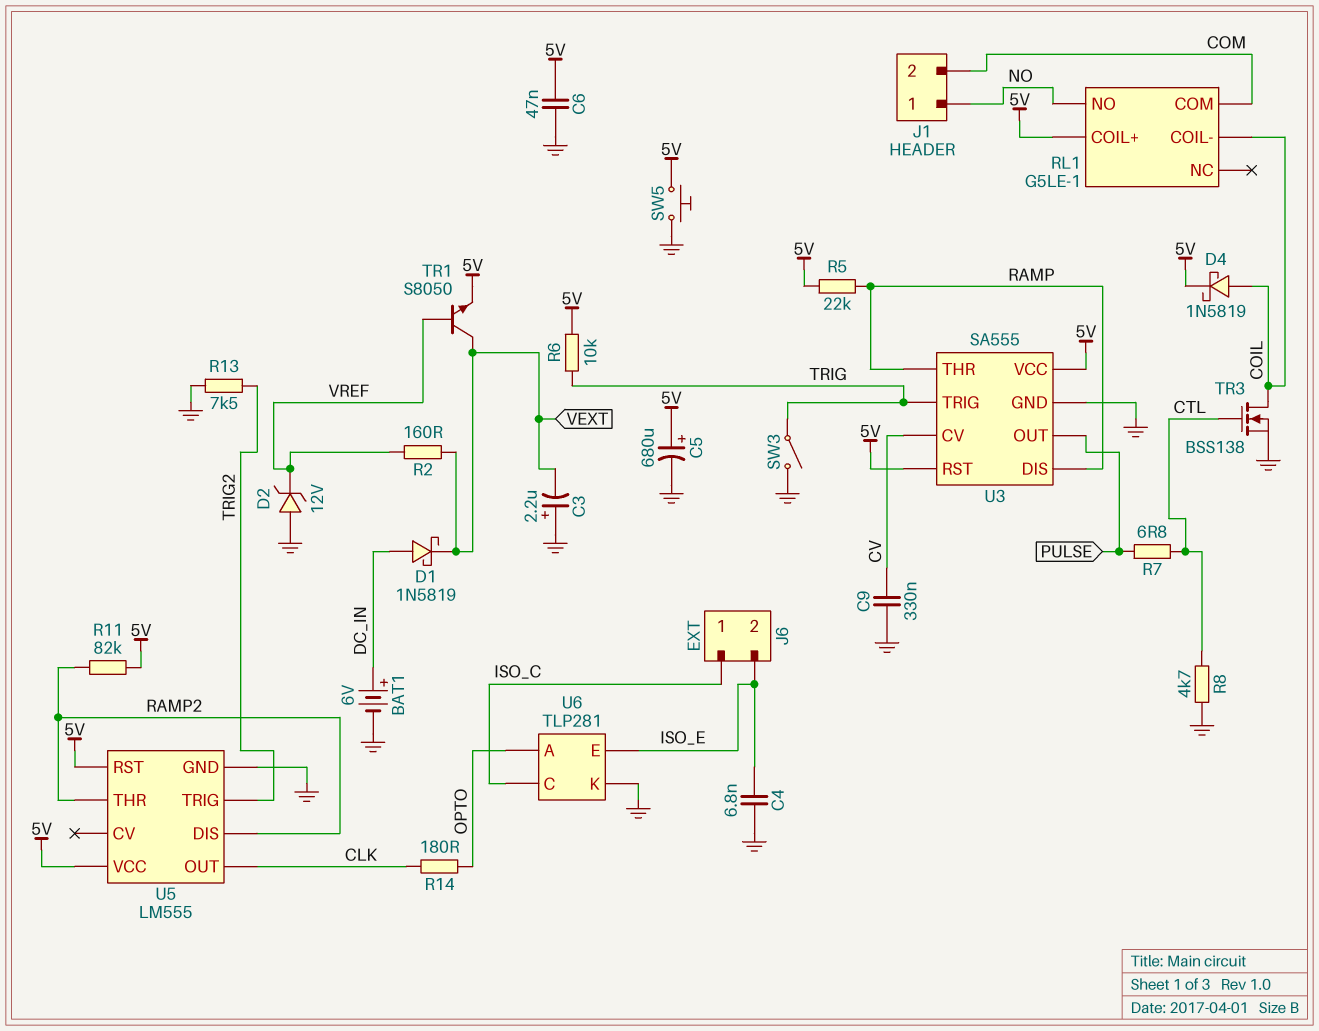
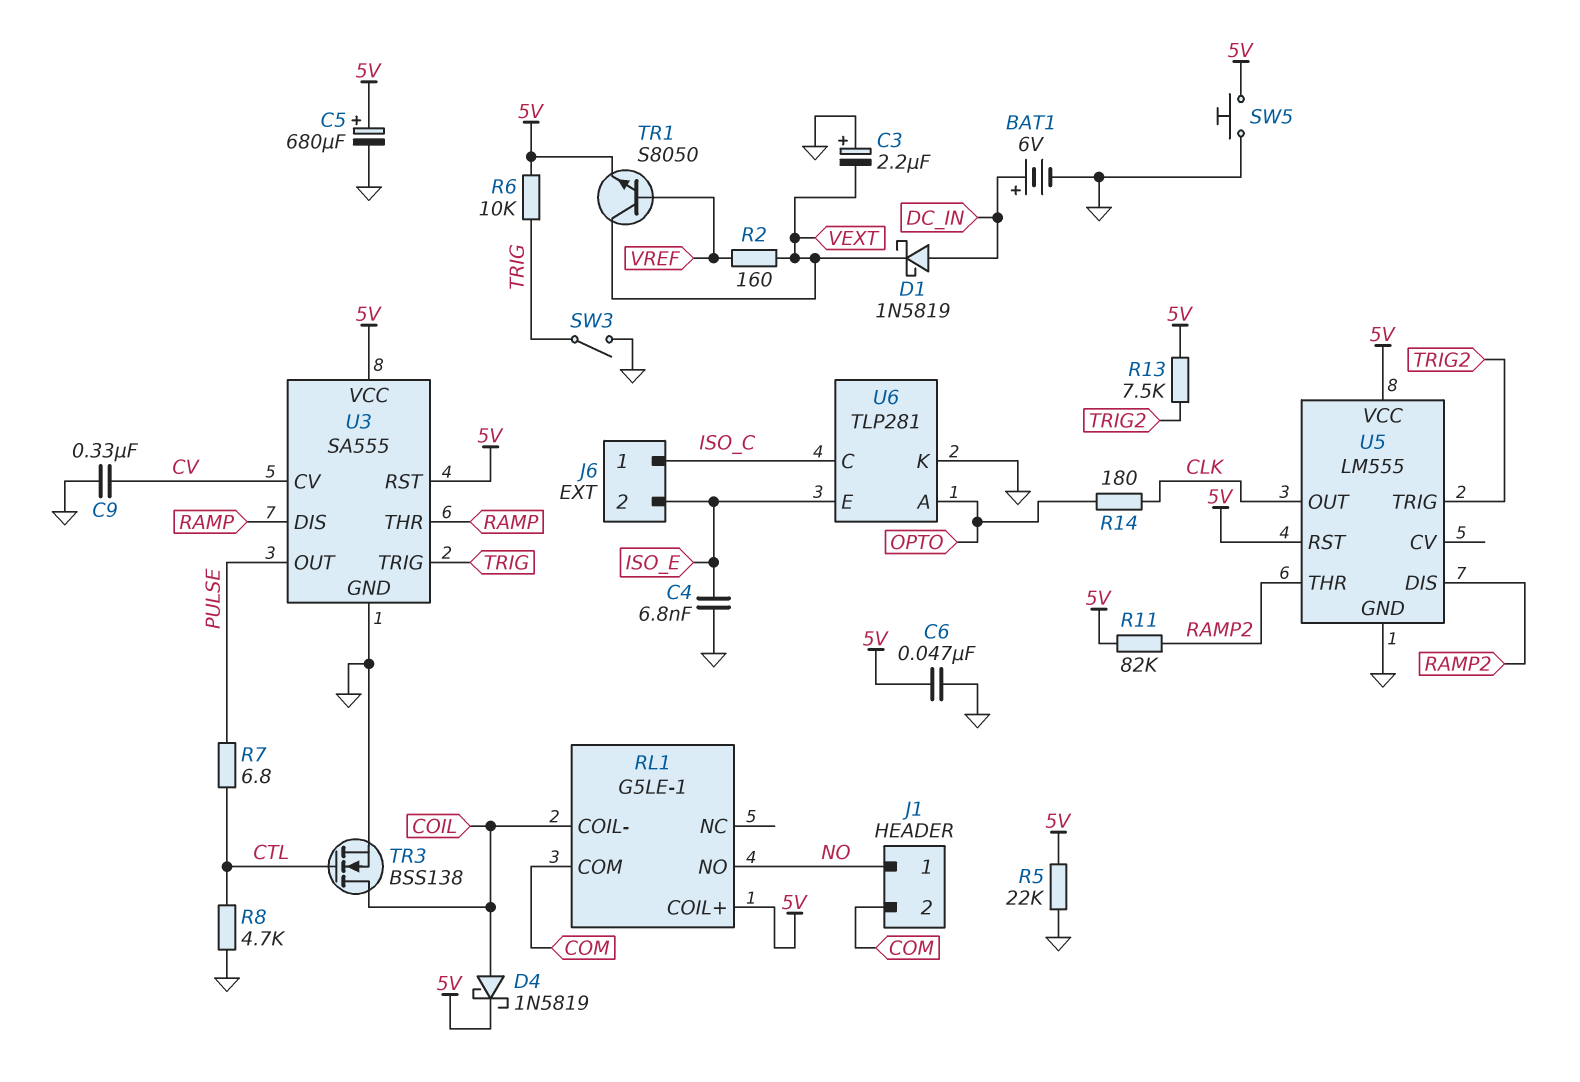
D2: zener 12V (A GND, K VREF) -> none
R5: 22k (5V, RAMP) -> 22k (5V, GND)
R13: 7.5k (GND, TRIG2) -> 7.5k (5V, TRIG2)

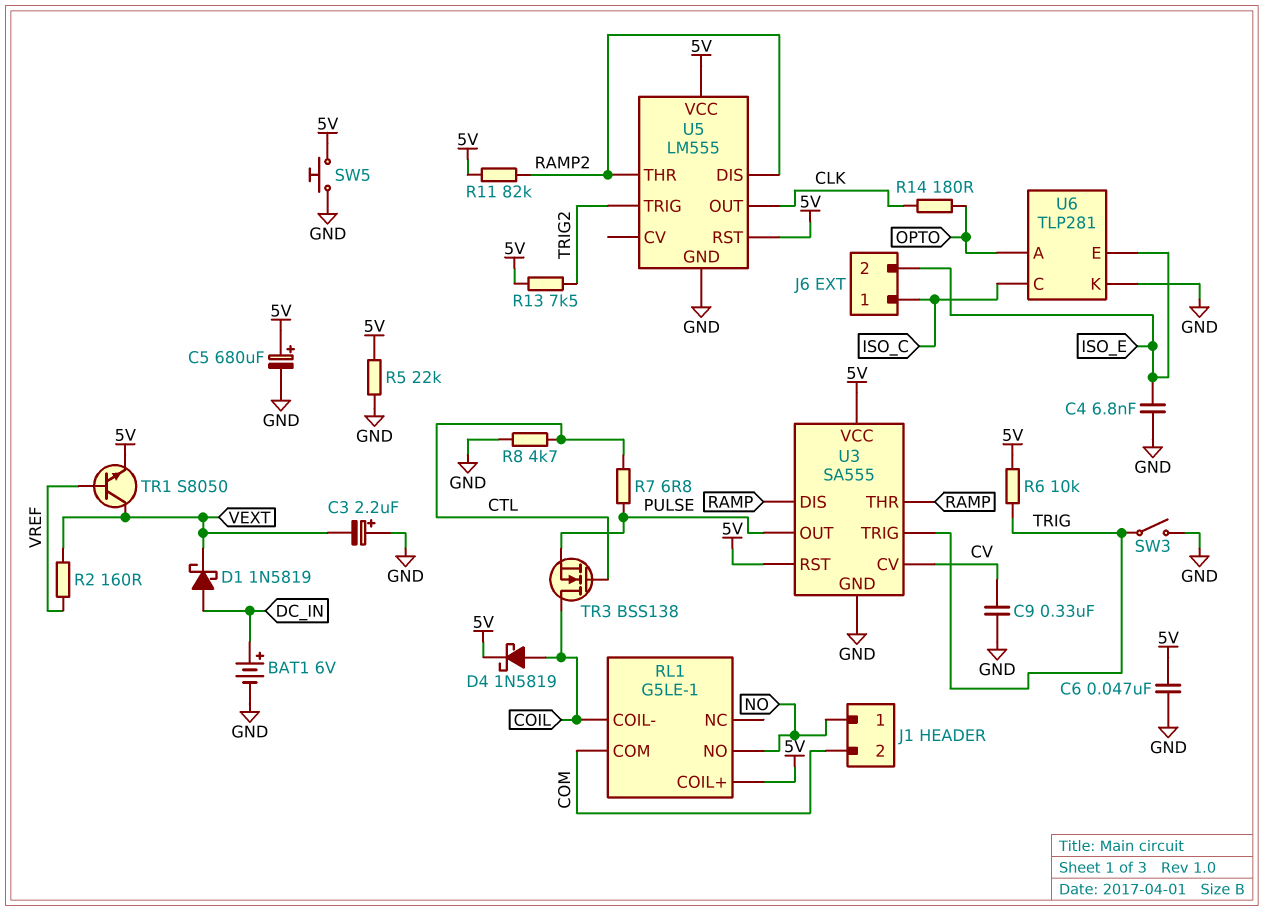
TR3: NMOS BSS138 (G CTL, D COIL, S GND) -> NMOS BSS138 (G CTL, D COIL, S PULSE)

